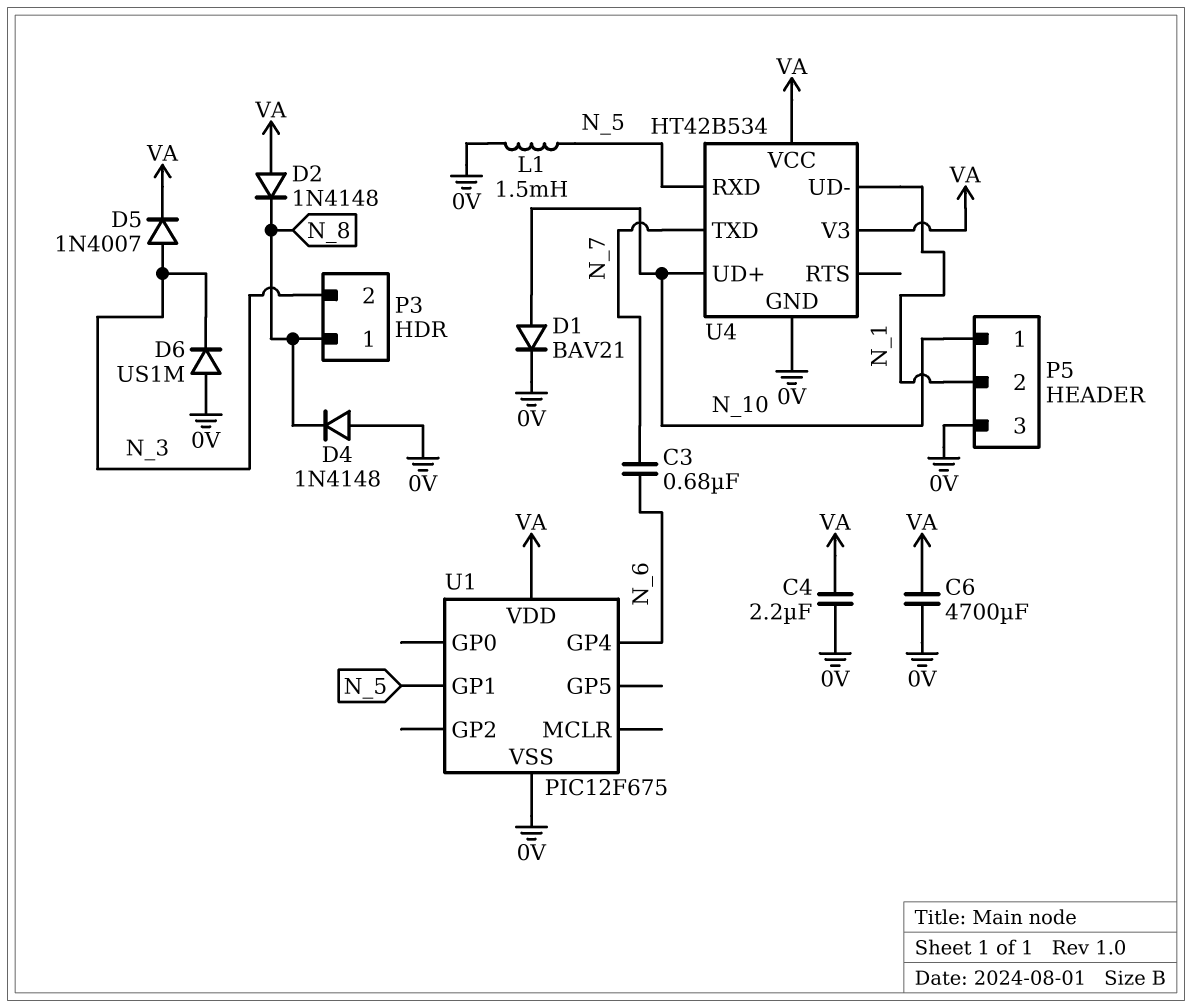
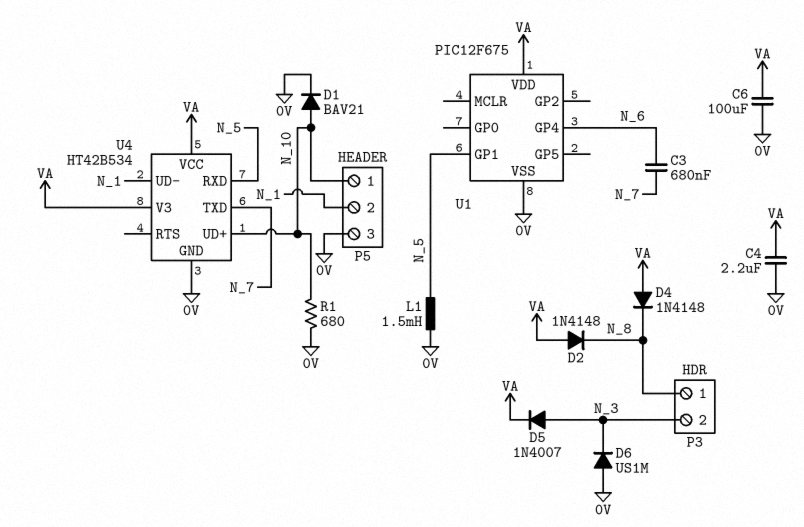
C6: 4700uF (0V, VA) -> 100uF (0V, VA)
D4: diode 1N4148 (A 0V, K N_8) -> diode 1N4148 (A VA, K N_8)
R1: none -> 680 (0V, N_10)

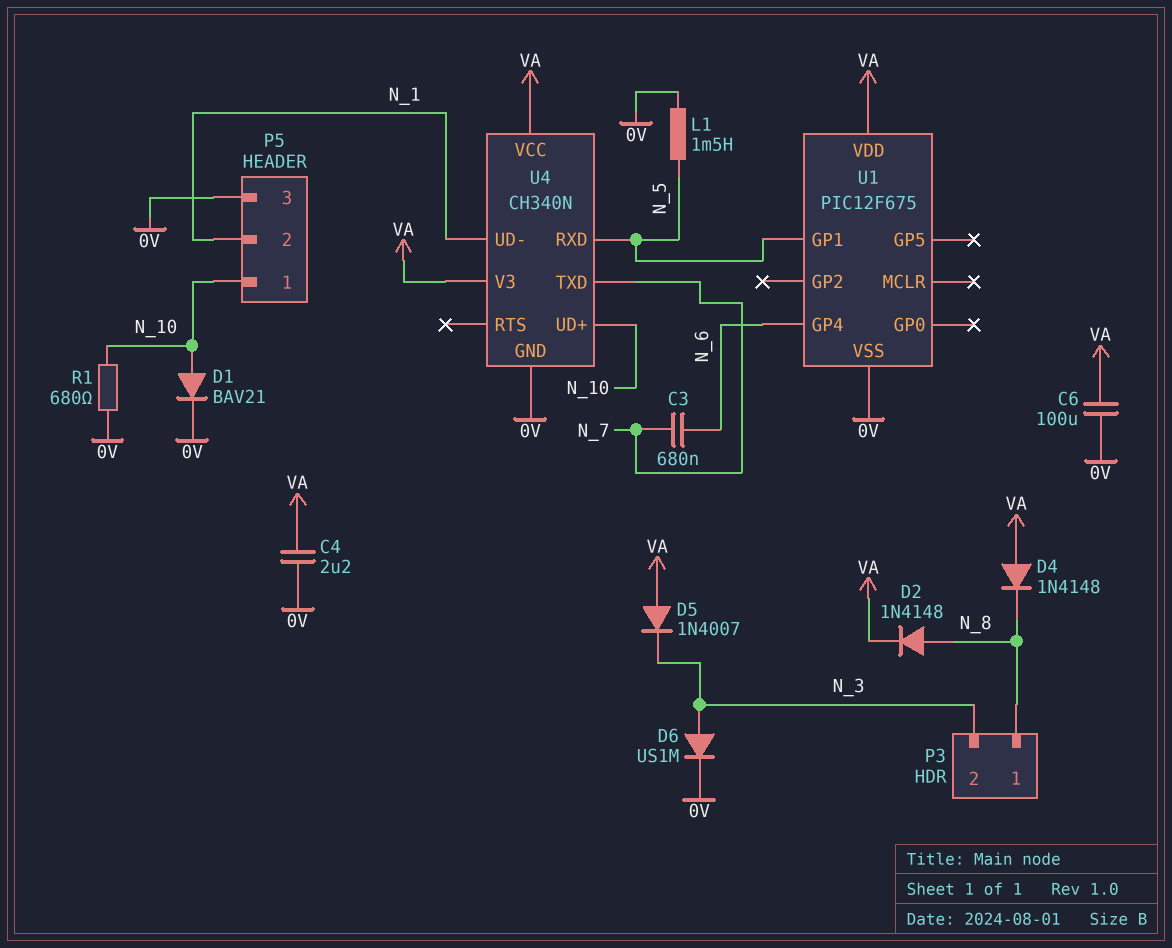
D2: diode 1N4148 (A VA, K N_8) -> diode 1N4148 (A N_8, K VA)
D5: diode 1N4007 (A N_3, K VA) -> diode 1N4007 (A VA, K N_3)
D6: diode US1M (A 0V, K N_3) -> diode US1M (A N_3, K 0V)
U4: HT42B534 -> CH340N

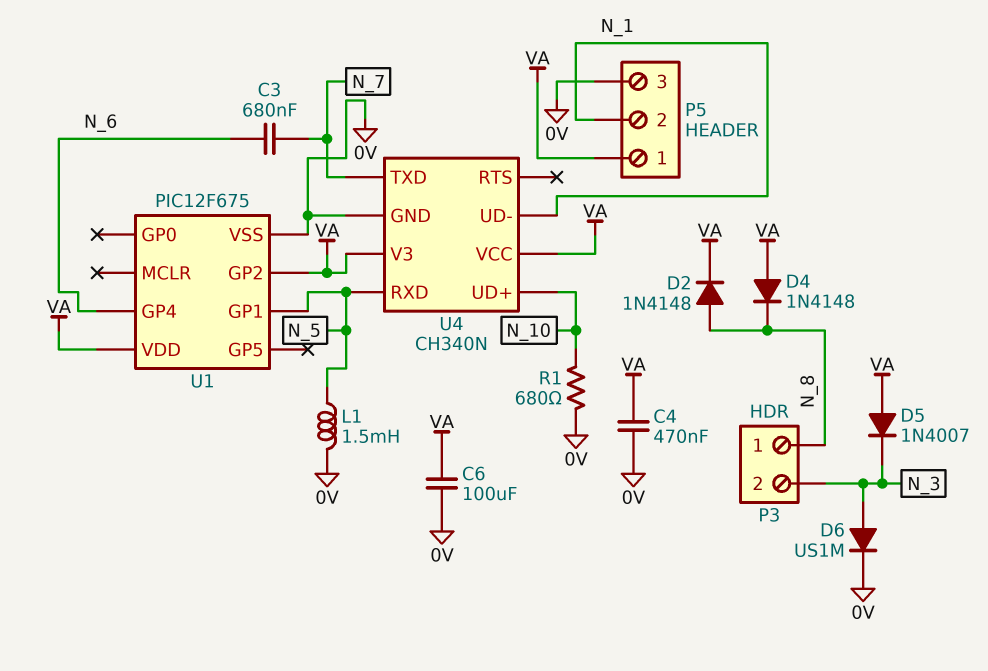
C4: 2.2uF (0V, VA) -> 470nF (0V, VA)
D1: diode BAV21 (A N_10, K 0V) -> none
P5 pin 1: N_10 -> VA
U1 pin GP2: none -> VA

